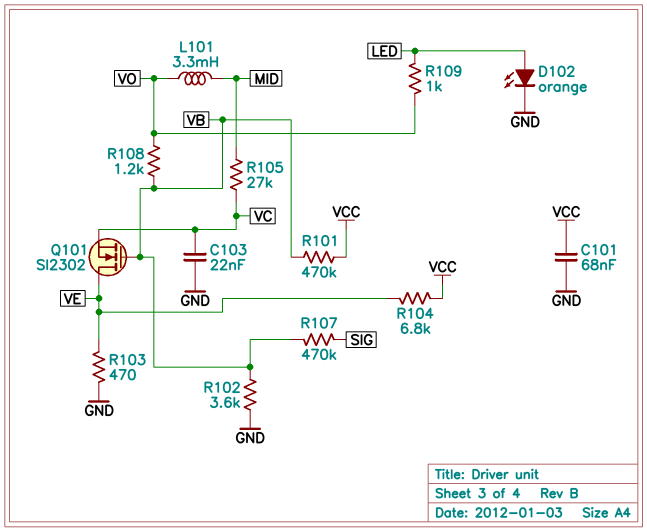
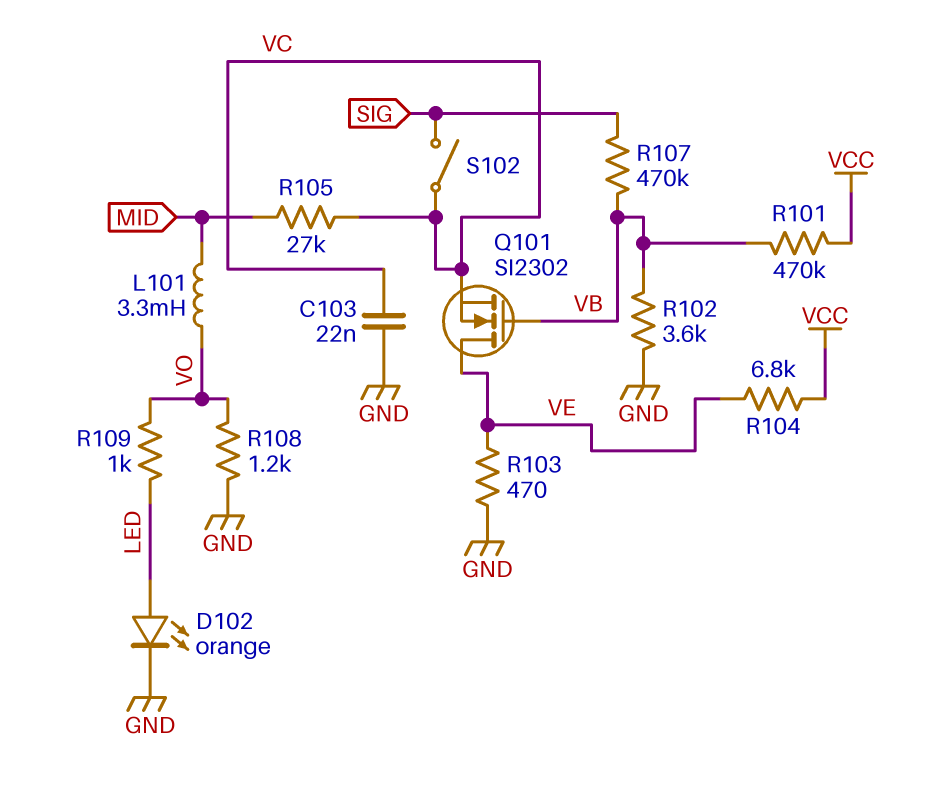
C101: 68nF (GND, VCC) -> none
R108: 1.2k (VB, VO) -> 1.2k (GND, VO)
S102: none -> switch (SIG, VC)

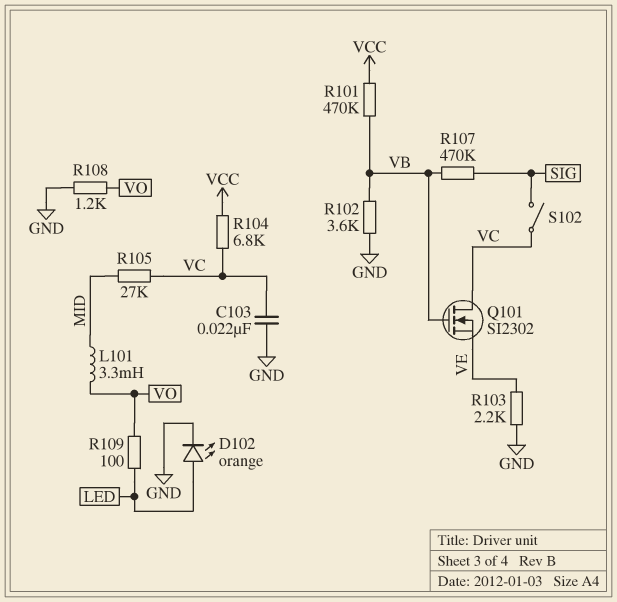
Q101: NMOS SI2302 (G VB, D VE, S VC) -> NMOS SI2302 (G VB, D VC, S VE)
R103: 470 (GND, VE) -> 2.2k (GND, VE)
R104: 6.8k (VCC, VE) -> 6.8k (VC, VCC)
R109: 1k (LED, VO) -> 100 (LED, VO)

